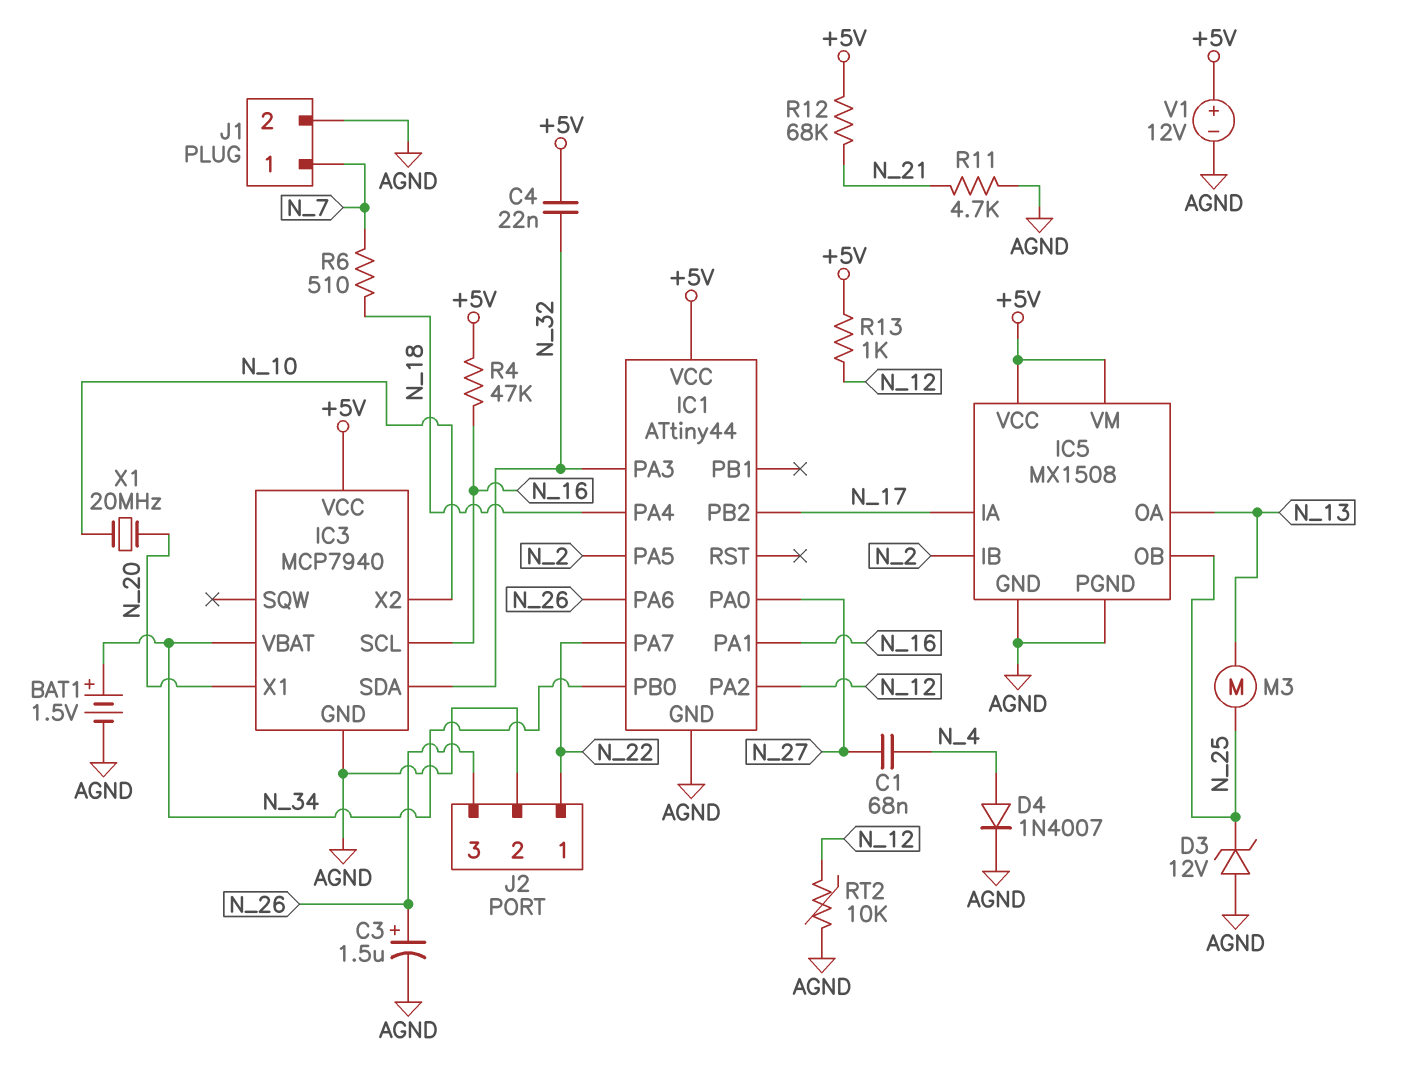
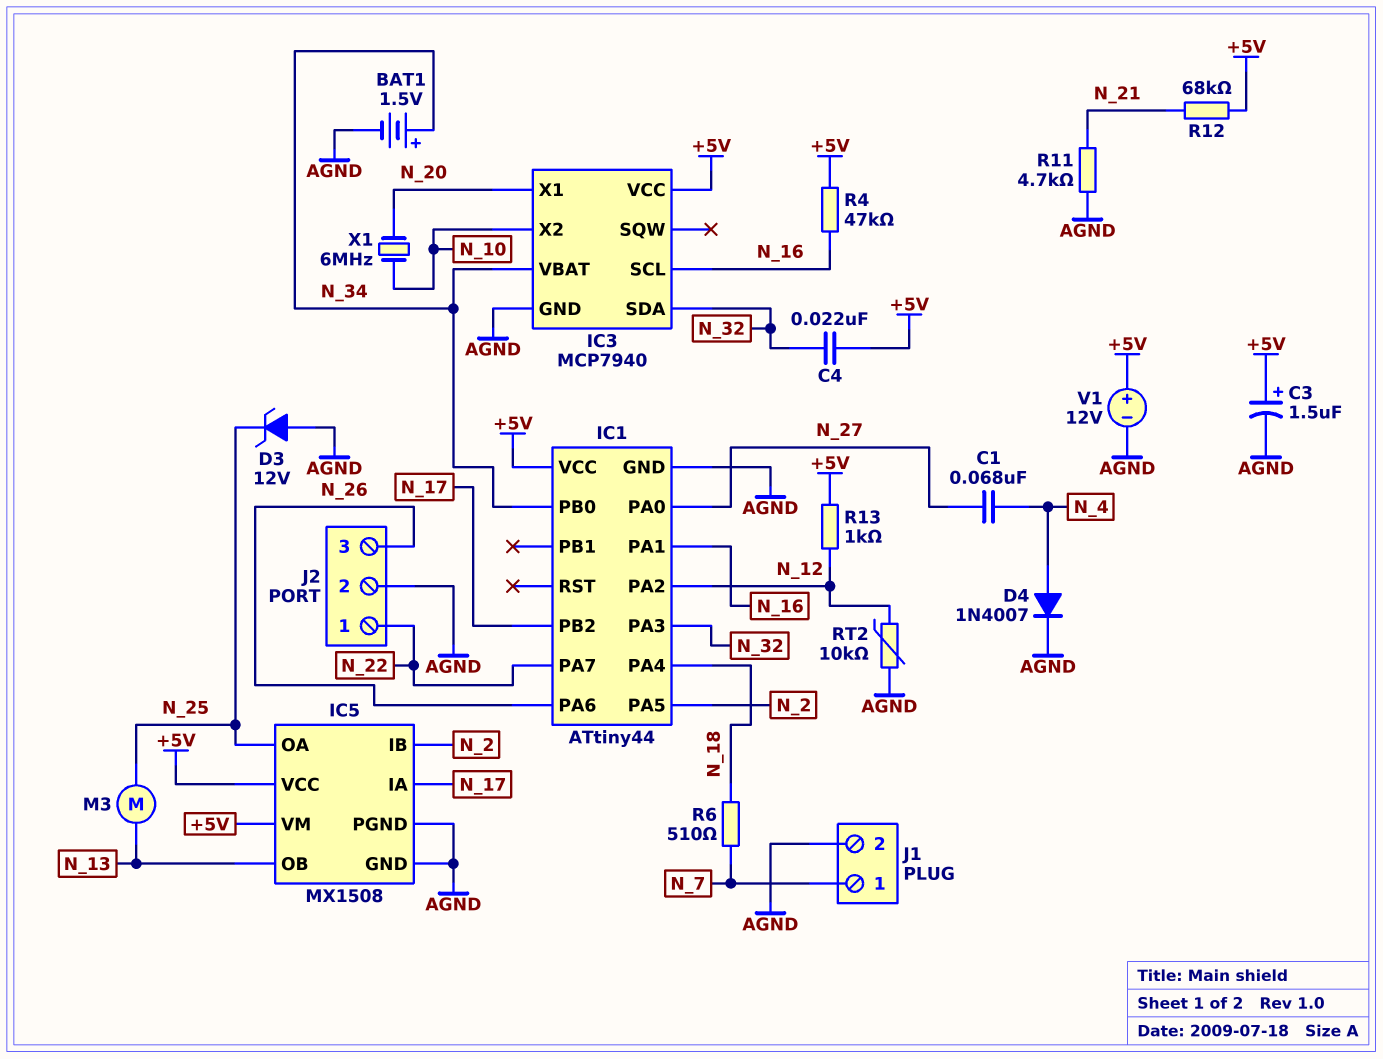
C3: 1.5uF (plus N_26, minus AGND) -> 1.5uF (plus +5V, minus AGND)
IC5 pin OA: N_13 -> N_25
IC5 pin OB: N_25 -> N_13
X1: 20MHz (N_10, N_20) -> 6MHz (N_10, N_20)

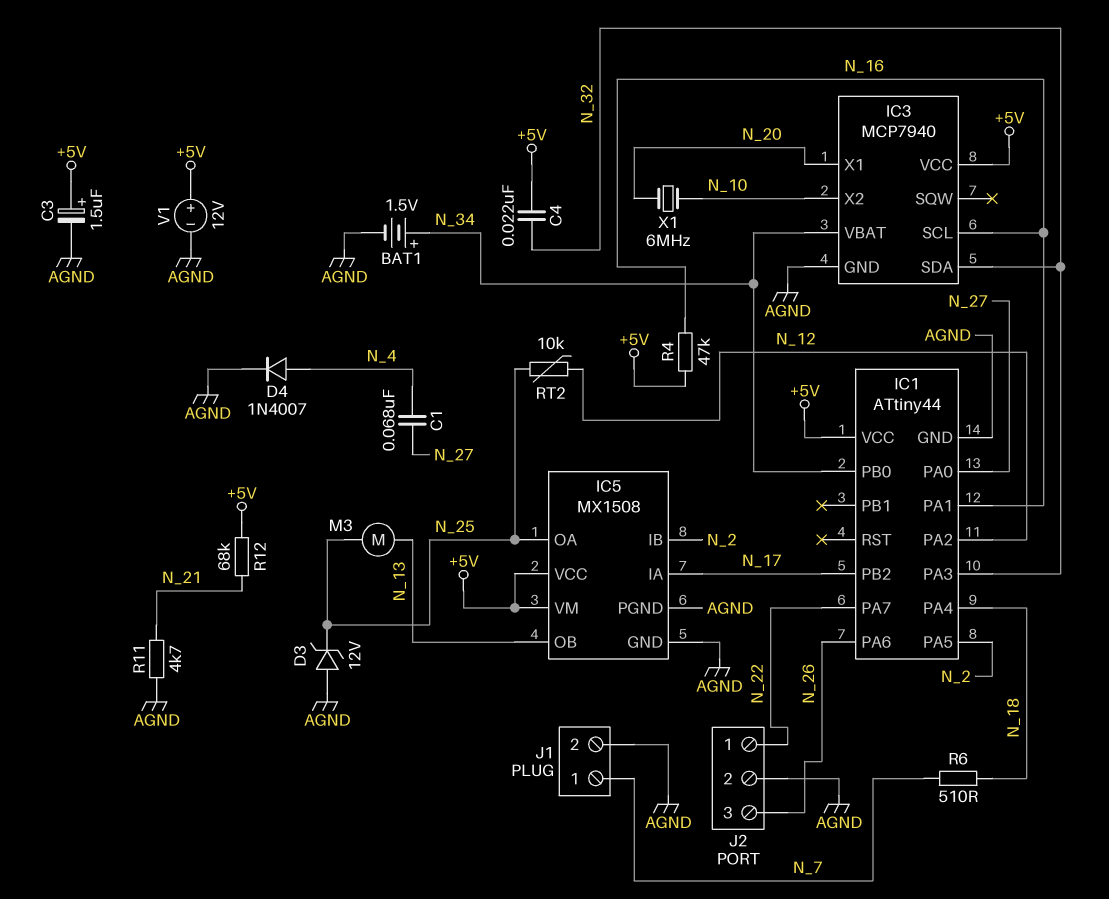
R13: 1k (+5V, N_12) -> none
RT2: 10k (AGND, N_12) -> 10k (N_12, N_25)

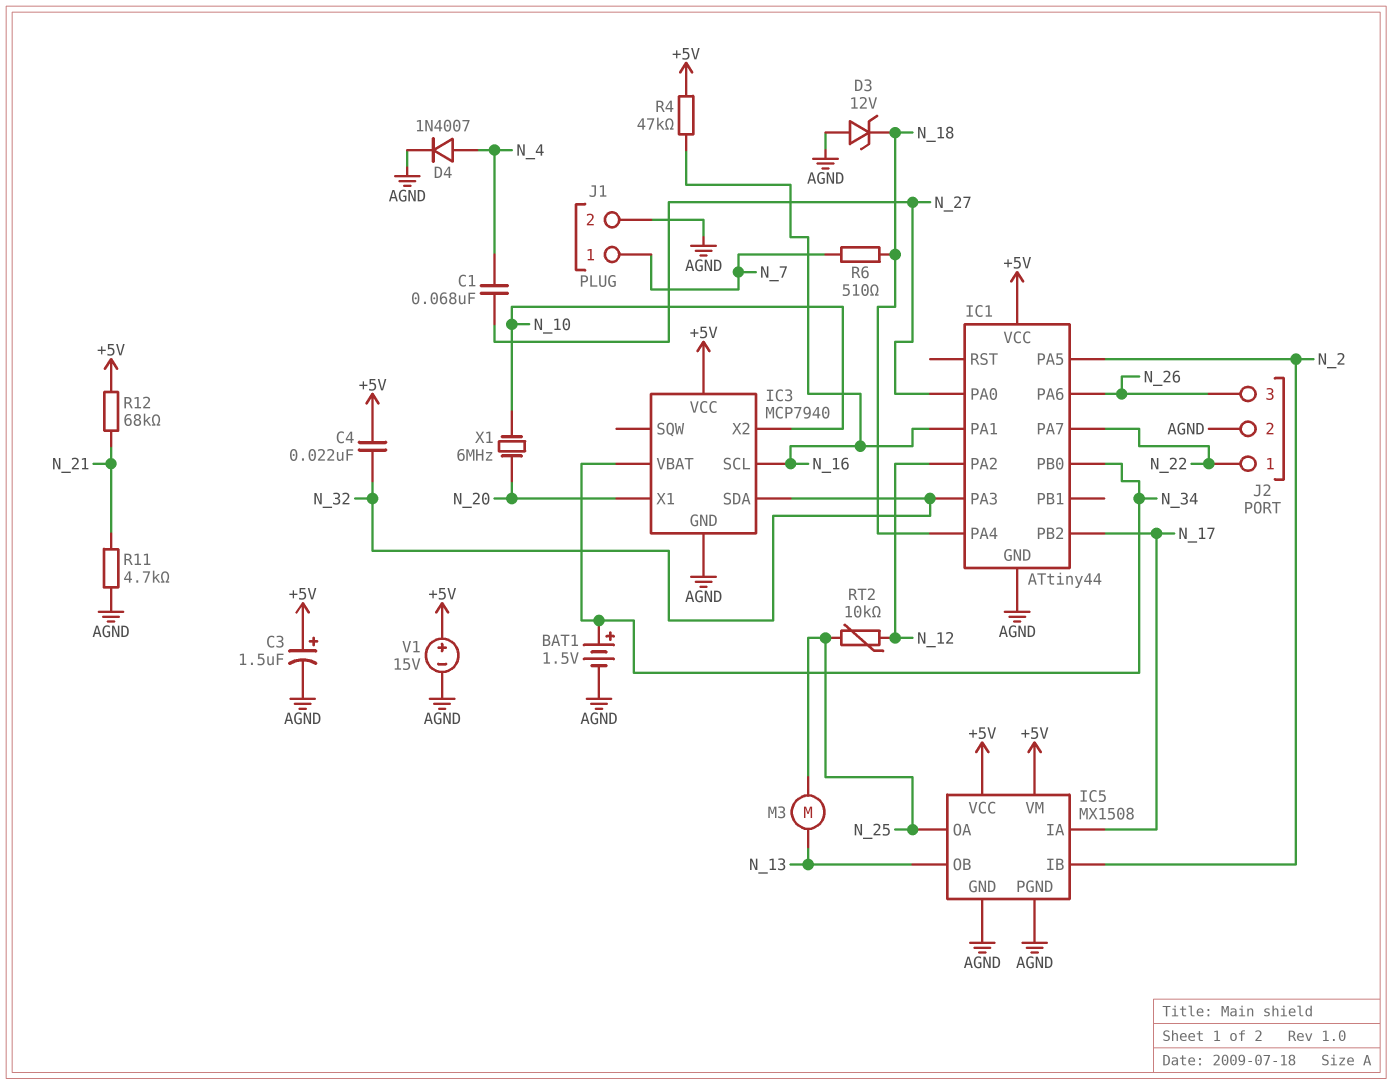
D3: zener 12V (A AGND, K N_25) -> zener 12V (A AGND, K N_18)
V1: 12V (plus +5V, minus AGND) -> 15V (plus +5V, minus AGND)

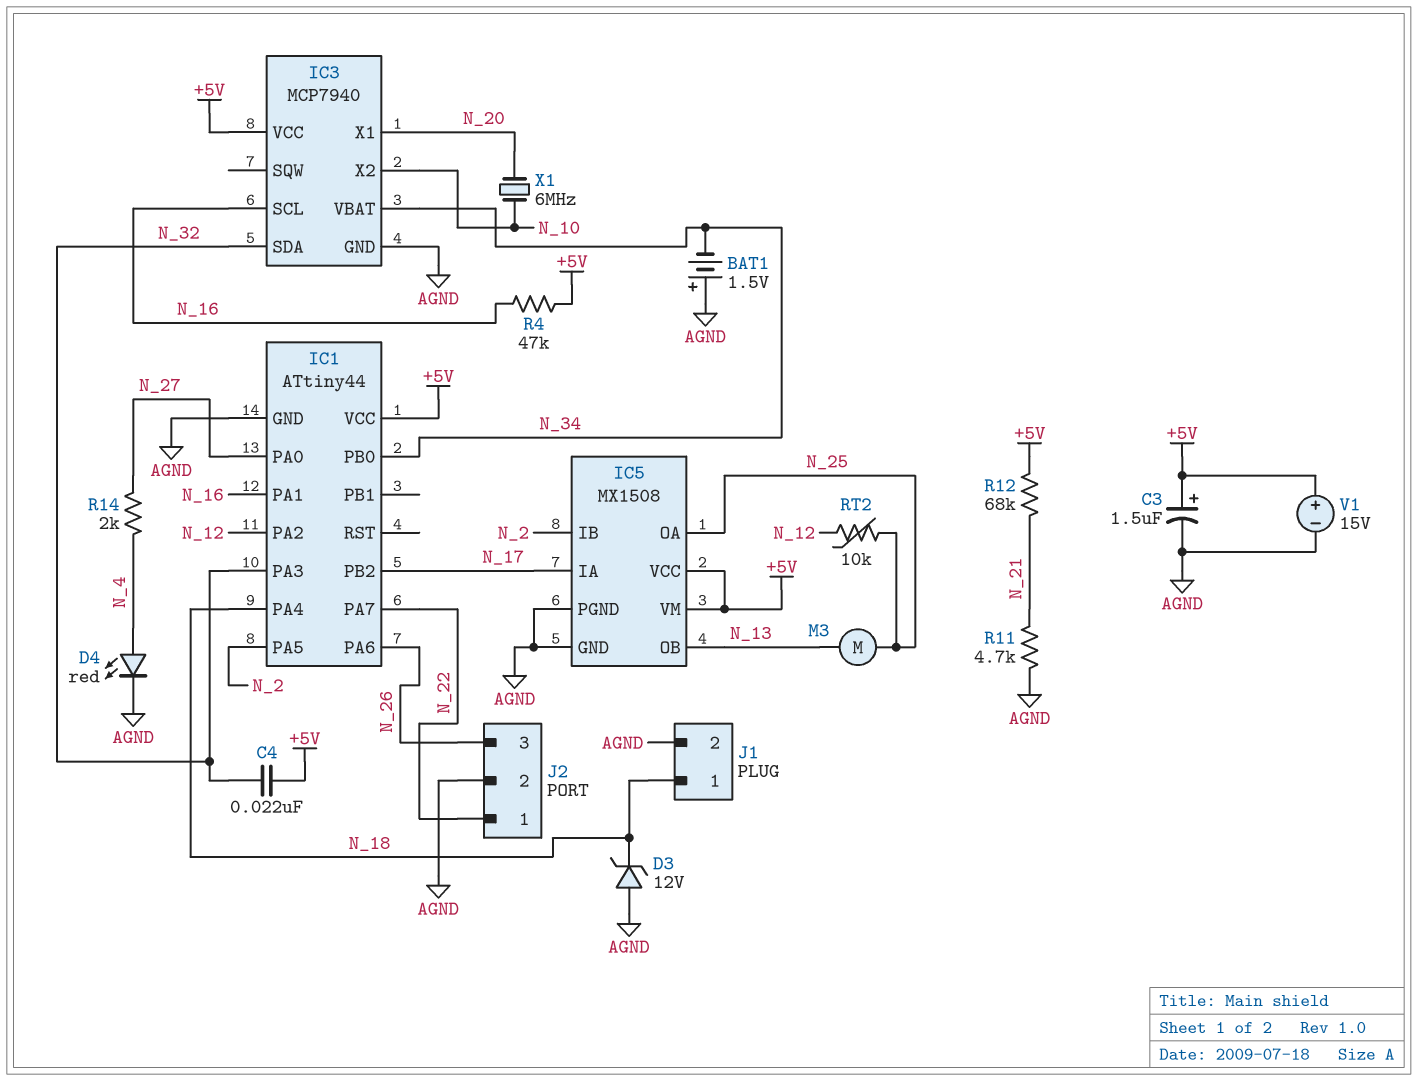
BAT1: 1.5V (plus N_34, minus AGND) -> 1.5V (plus AGND, minus N_34)
C1: 68nF (N_4, N_27) -> none
D4: diode 1N4007 (A N_4, K AGND) -> LED red (A N_4, K AGND)
J1 pin 1: N_7 -> N_18
R6: 510 (N_7, N_18) -> none
R14: none -> 2k (N_4, N_27)

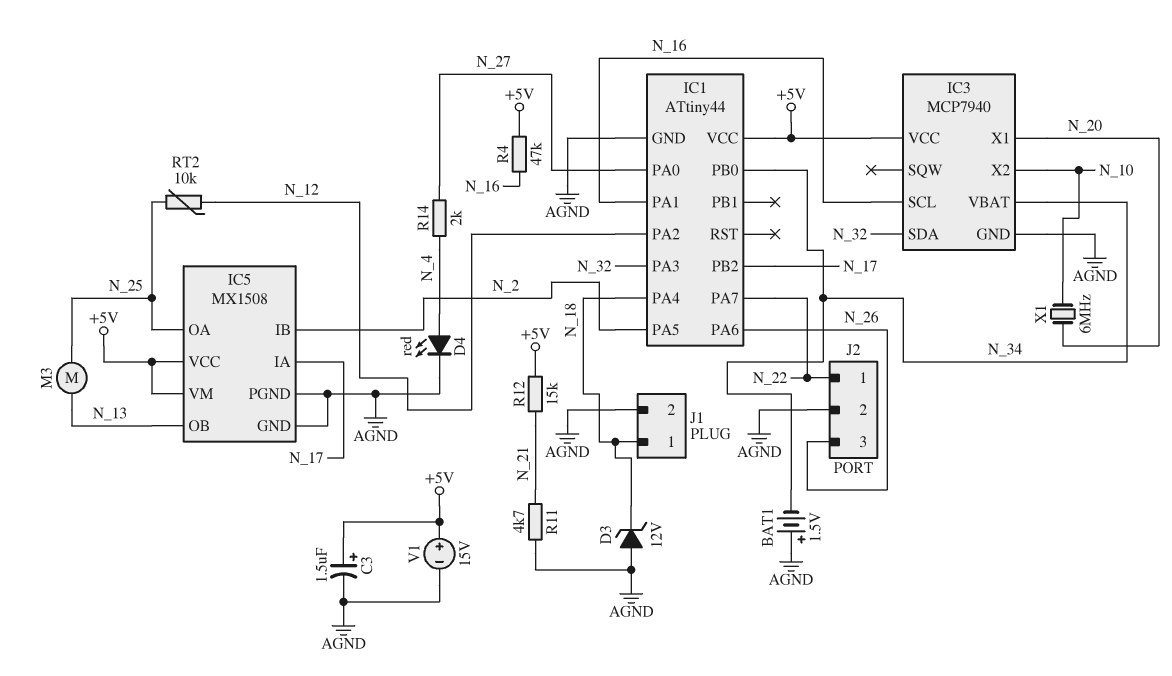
C4: 22nF (+5V, N_32) -> none
R12: 68k (+5V, N_21) -> 15k (+5V, N_21)

